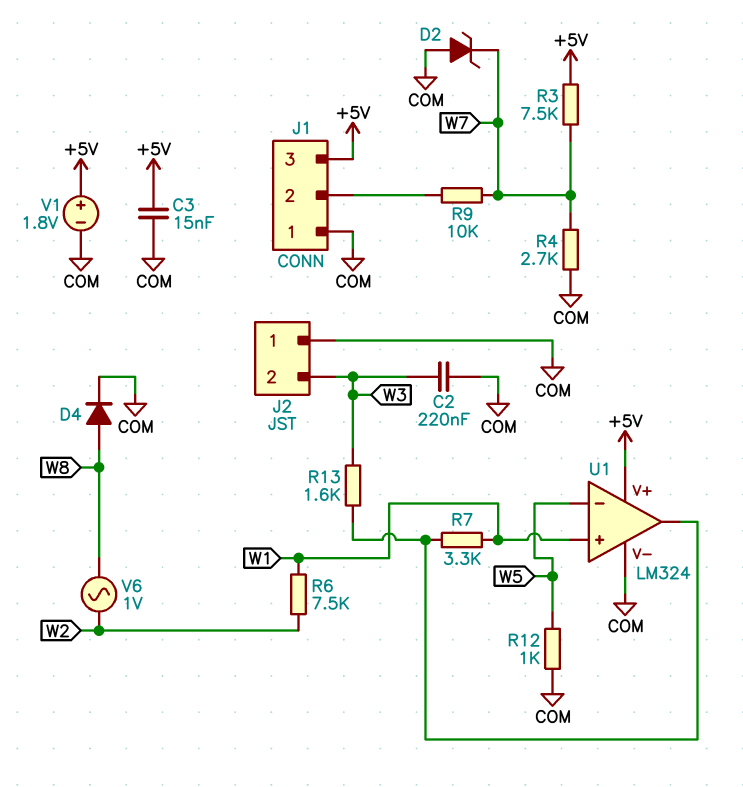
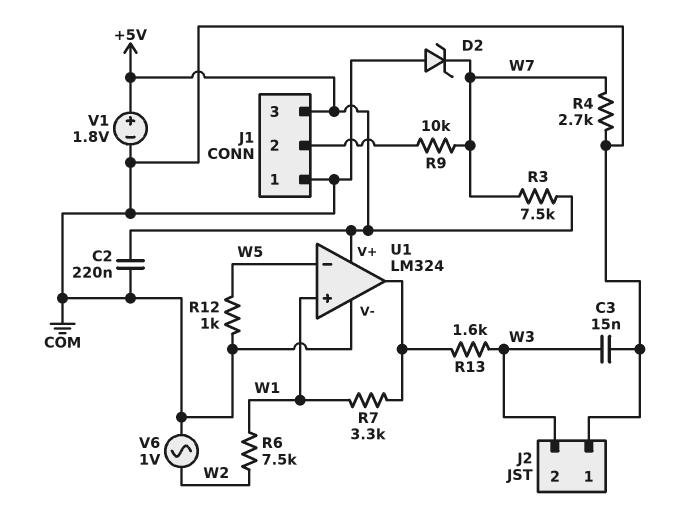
C2: 220nF (COM, W3) -> 220nF (+5V, COM)
C3: 15nF (+5V, COM) -> 15nF (COM, W3)
D4: diode (A W8, K COM) -> none
V6: AC 1V (W2, W8) -> AC 1V (COM, W2)

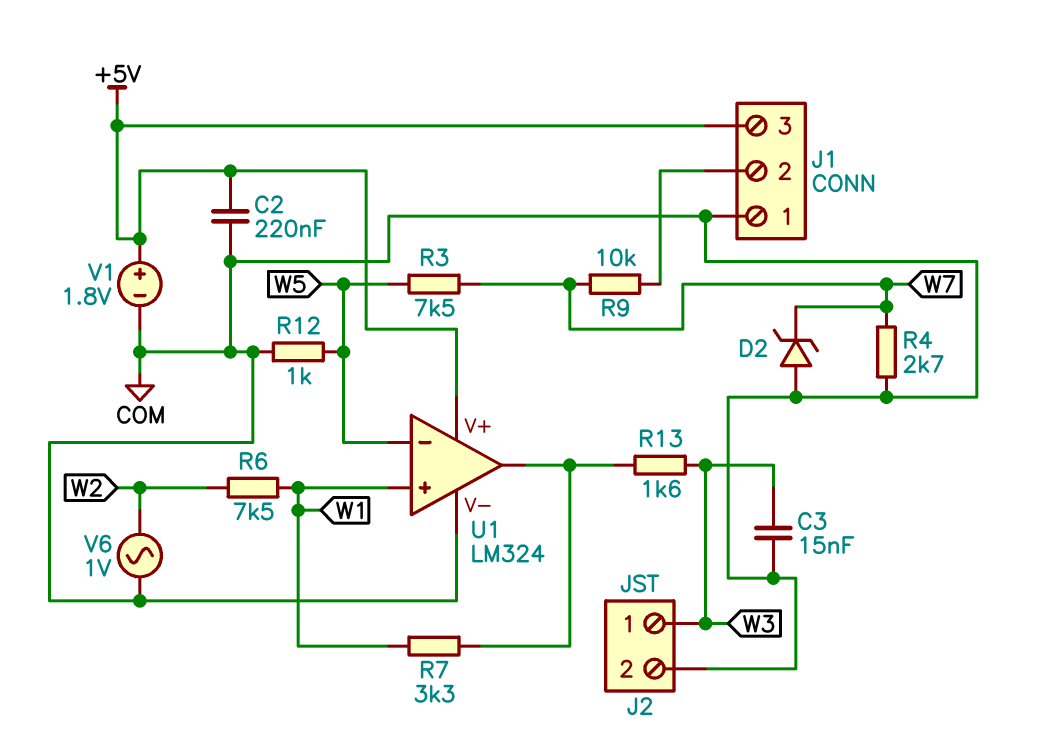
J2 pin 1: COM -> W3
J2 pin 2: W3 -> COM
R3: 7.5k (+5V, W7) -> 7.5k (W5, W7)

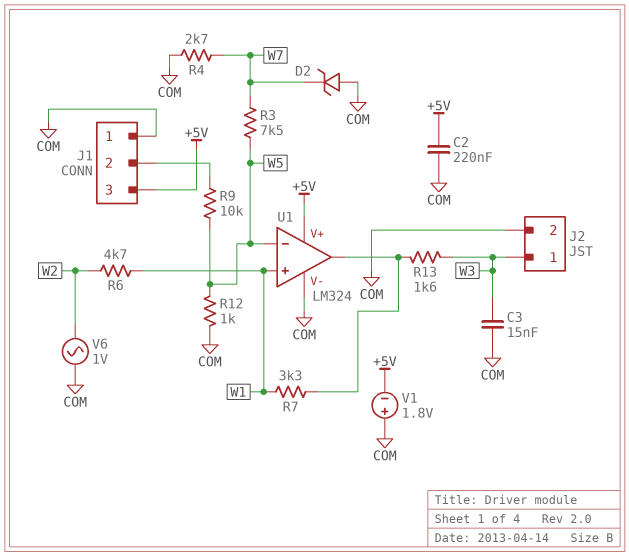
R6: 7.5k (W1, W2) -> 4.7k (W1, W2)
R9: 10k (J1/2, W7) -> 10k (J1/2, W5)
V1: 1.8V (plus +5V, minus COM) -> 1.8V (plus COM, minus +5V)

